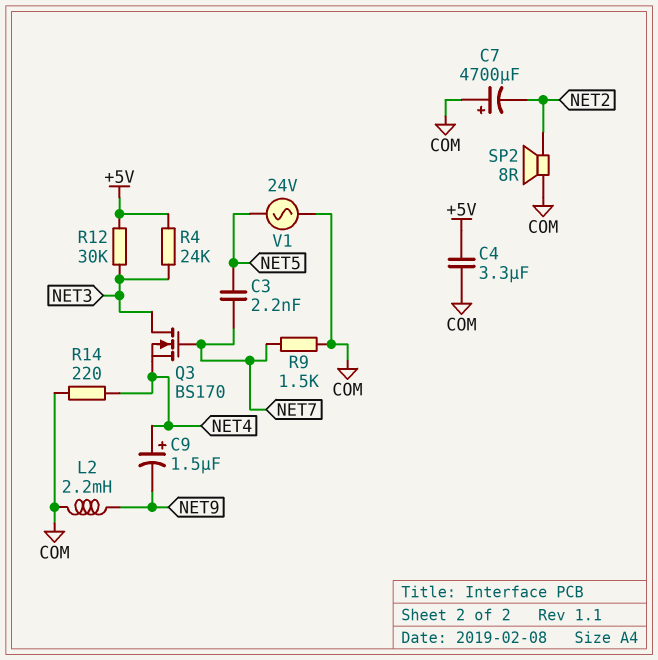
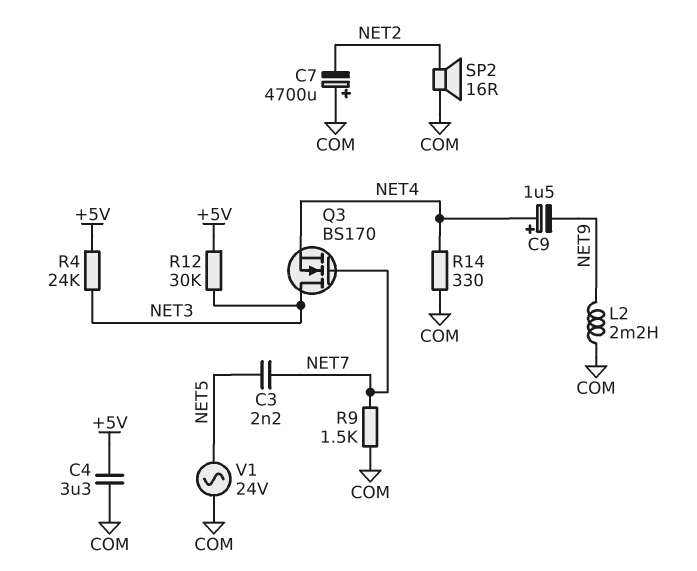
R14: 220 (COM, NET4) -> 330 (COM, NET4)
SP2: speaker 8R (COM, NET2) -> speaker 16R (COM, NET2)

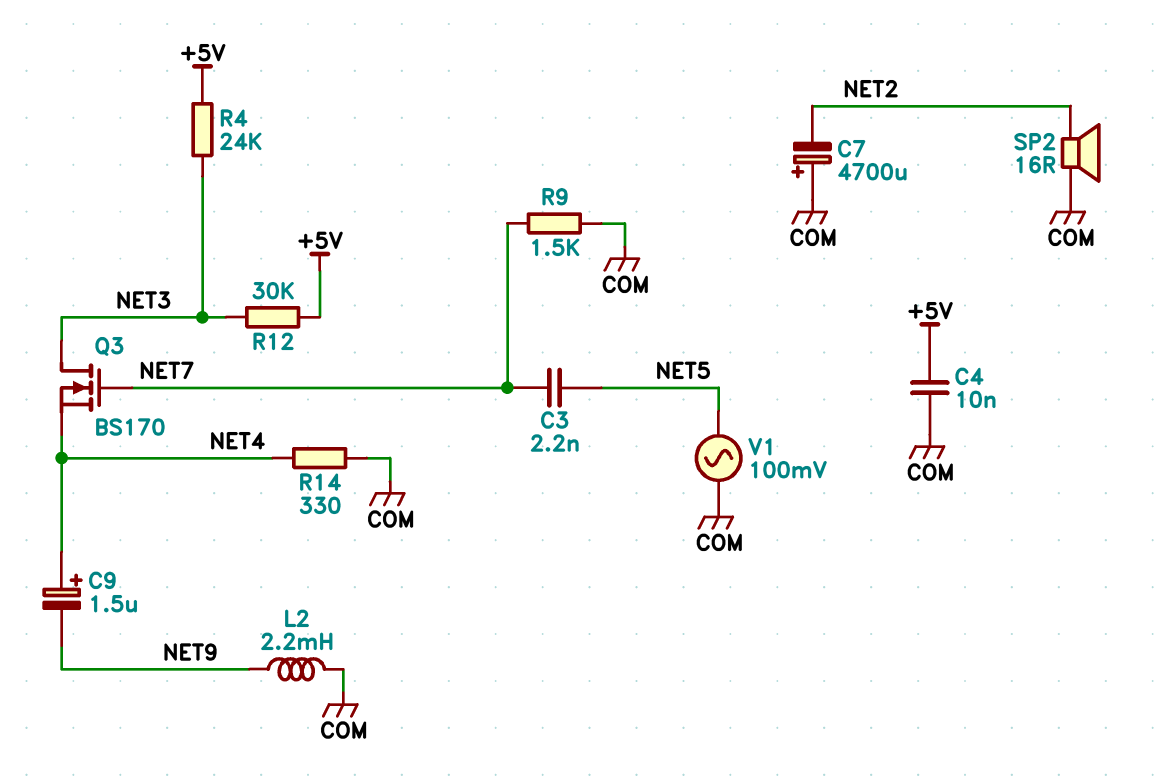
C4: 3.3uF (+5V, COM) -> 10nF (+5V, COM)
V1: AC 24V (COM, NET5) -> AC 100mV (COM, NET5)

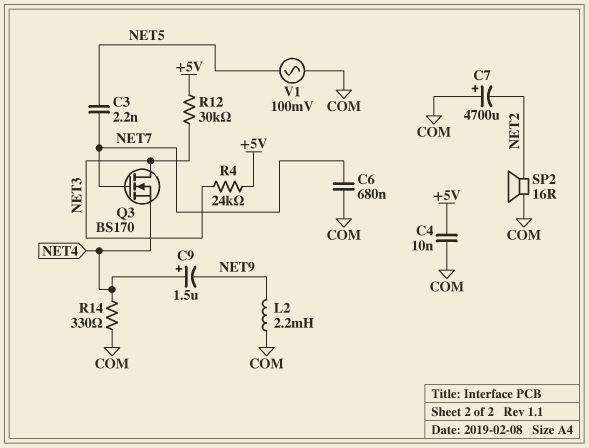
C6: none -> 680nF (COM, NET7)
R9: 1.5k (COM, NET7) -> none

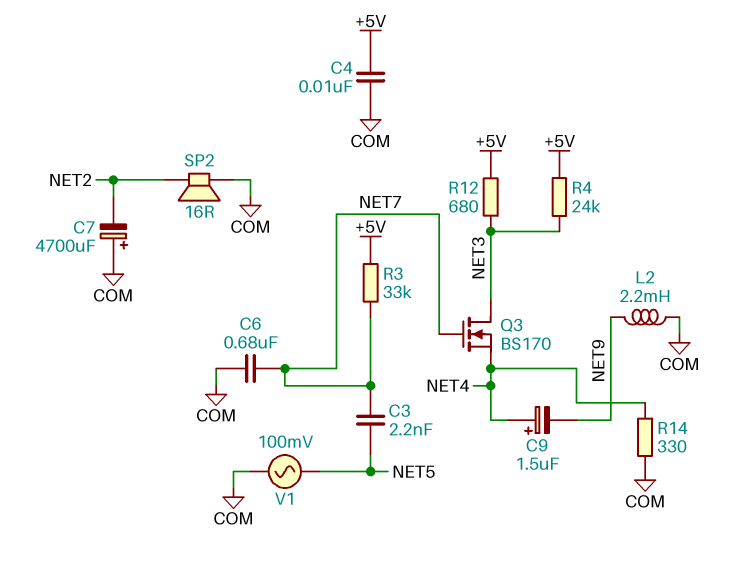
R3: none -> 33k (+5V, NET7)
R12: 30k (+5V, NET3) -> 680 (+5V, NET3)

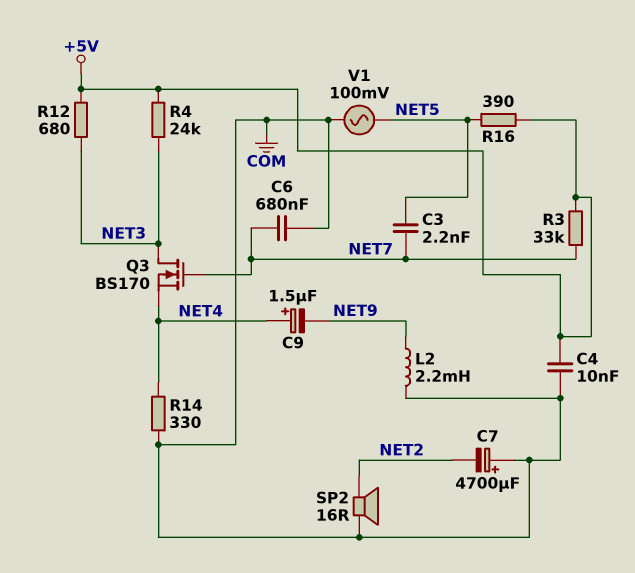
R16: none -> 390 (+5V, NET5)

